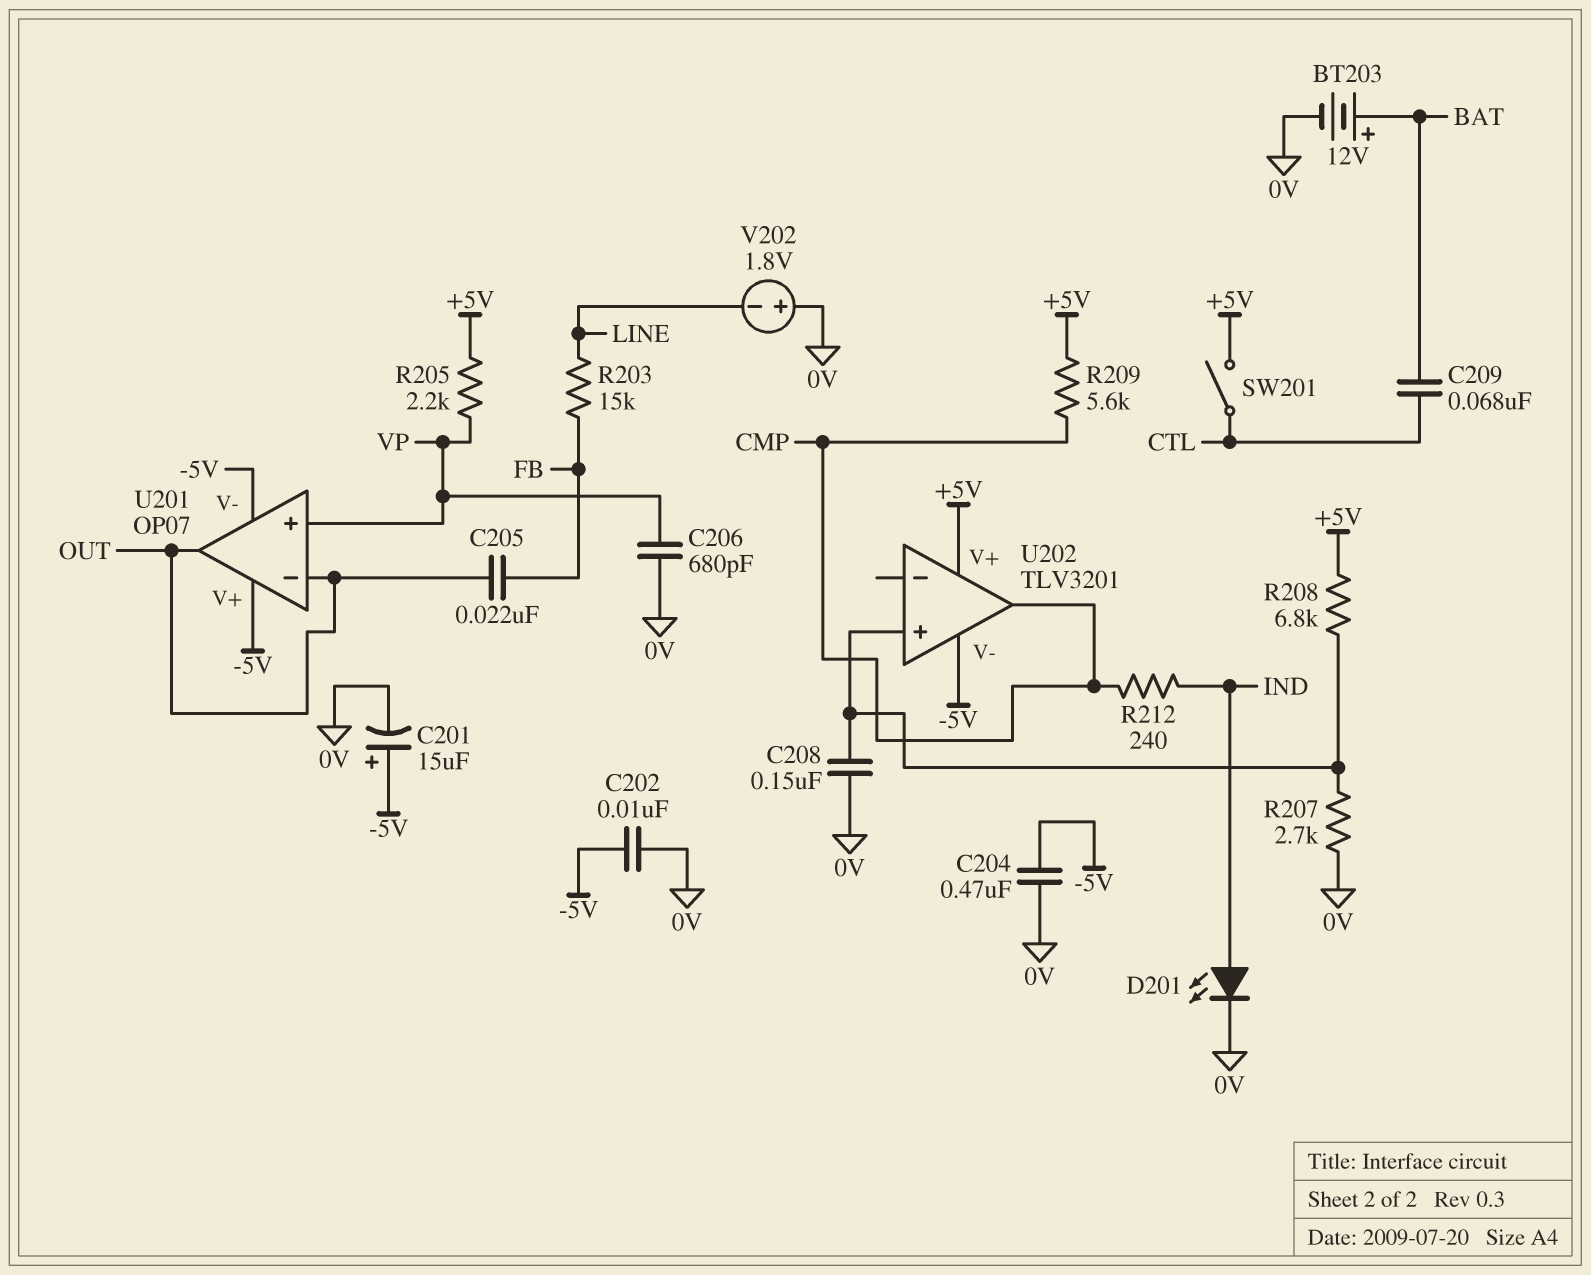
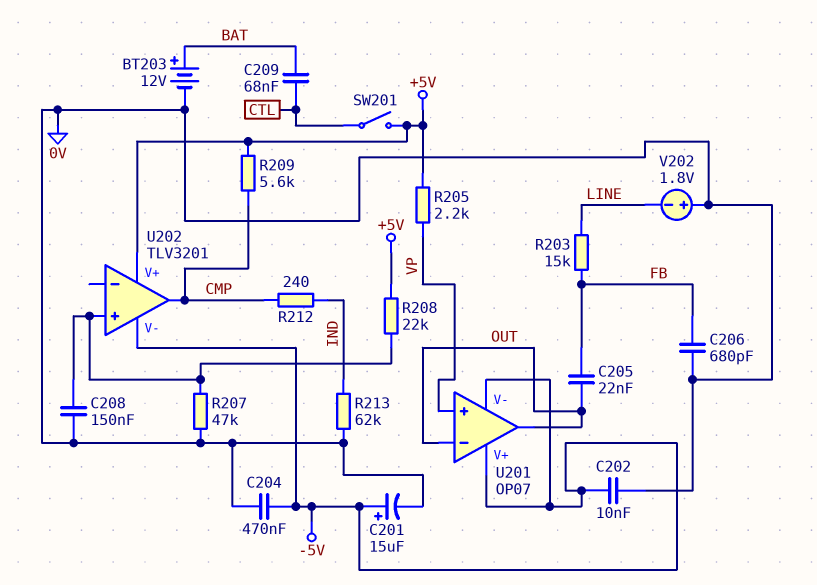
C206: 680pF (0V, VP) -> 680pF (0V, FB)
D201: LED (A IND, K 0V) -> none
R207: 2.7k (0V, U202/in+) -> 47k (0V, U202/in+)
R208: 6.8k (+5V, U202/in+) -> 22k (+5V, U202/in+)
R213: none -> 62k (0V, IND)

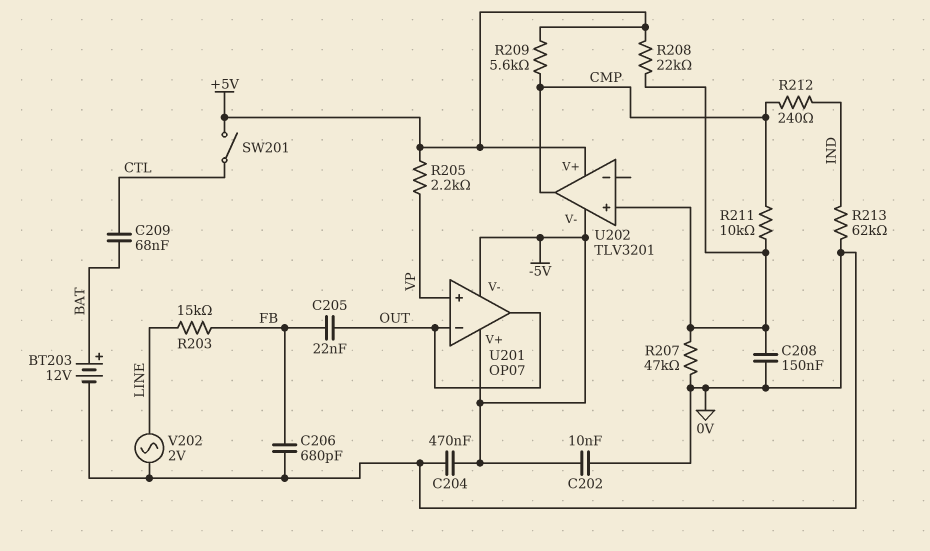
C201: 15uF (plus -5V, minus 0V) -> none
R211: none -> 10k (CMP, U202/in+)
V202: 1.8V (plus 0V, minus LINE) -> AC 2V (0V, LINE)

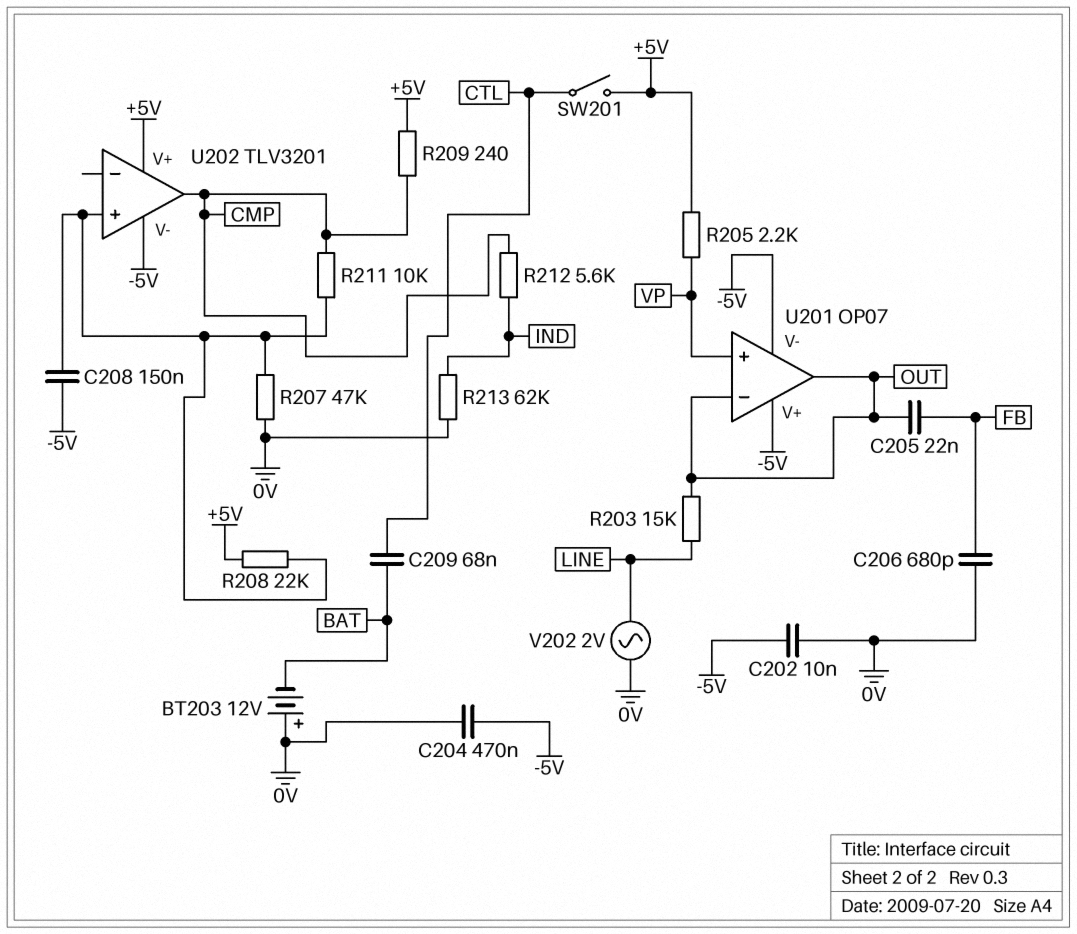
BT203: 12V (plus BAT, minus 0V) -> 12V (plus 0V, minus BAT)
C208: 150nF (0V, U202/in+) -> 150nF (-5V, U202/in+)
R203: 15k (FB, LINE) -> 15k (LINE, OUT)
R209: 5.6k (+5V, CMP) -> 240 (+5V, CMP)
R212: 240 (CMP, IND) -> 5.6k (CMP, IND)

